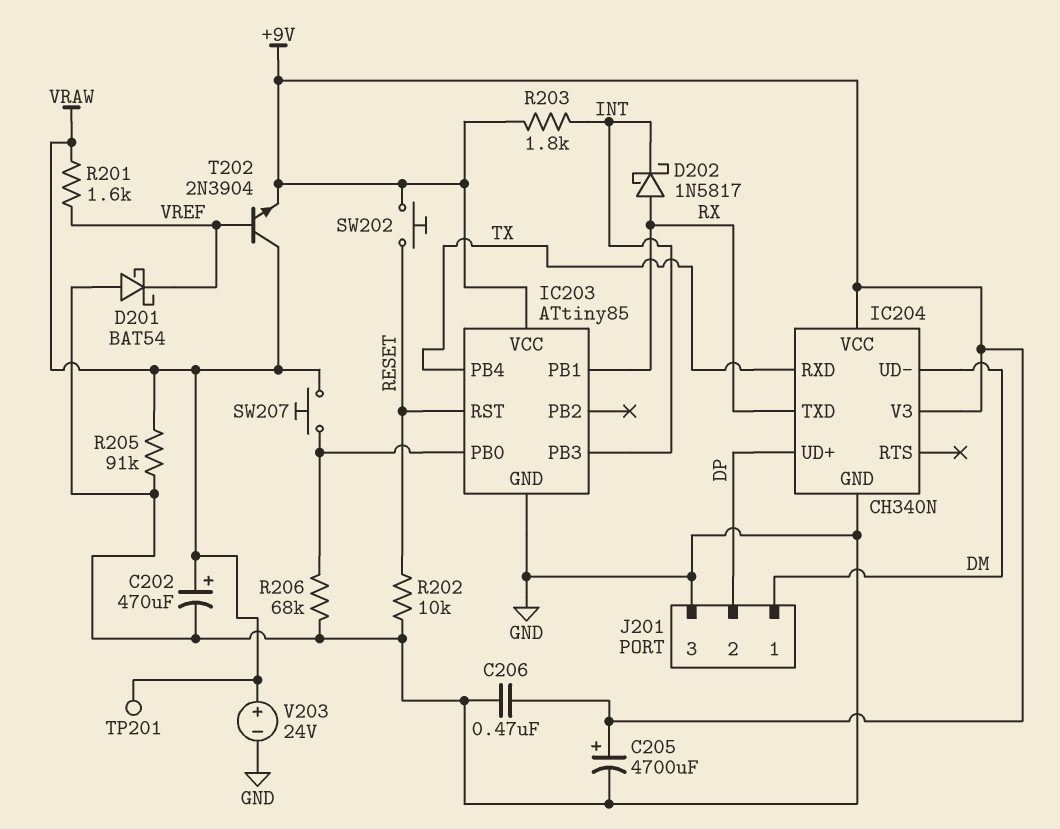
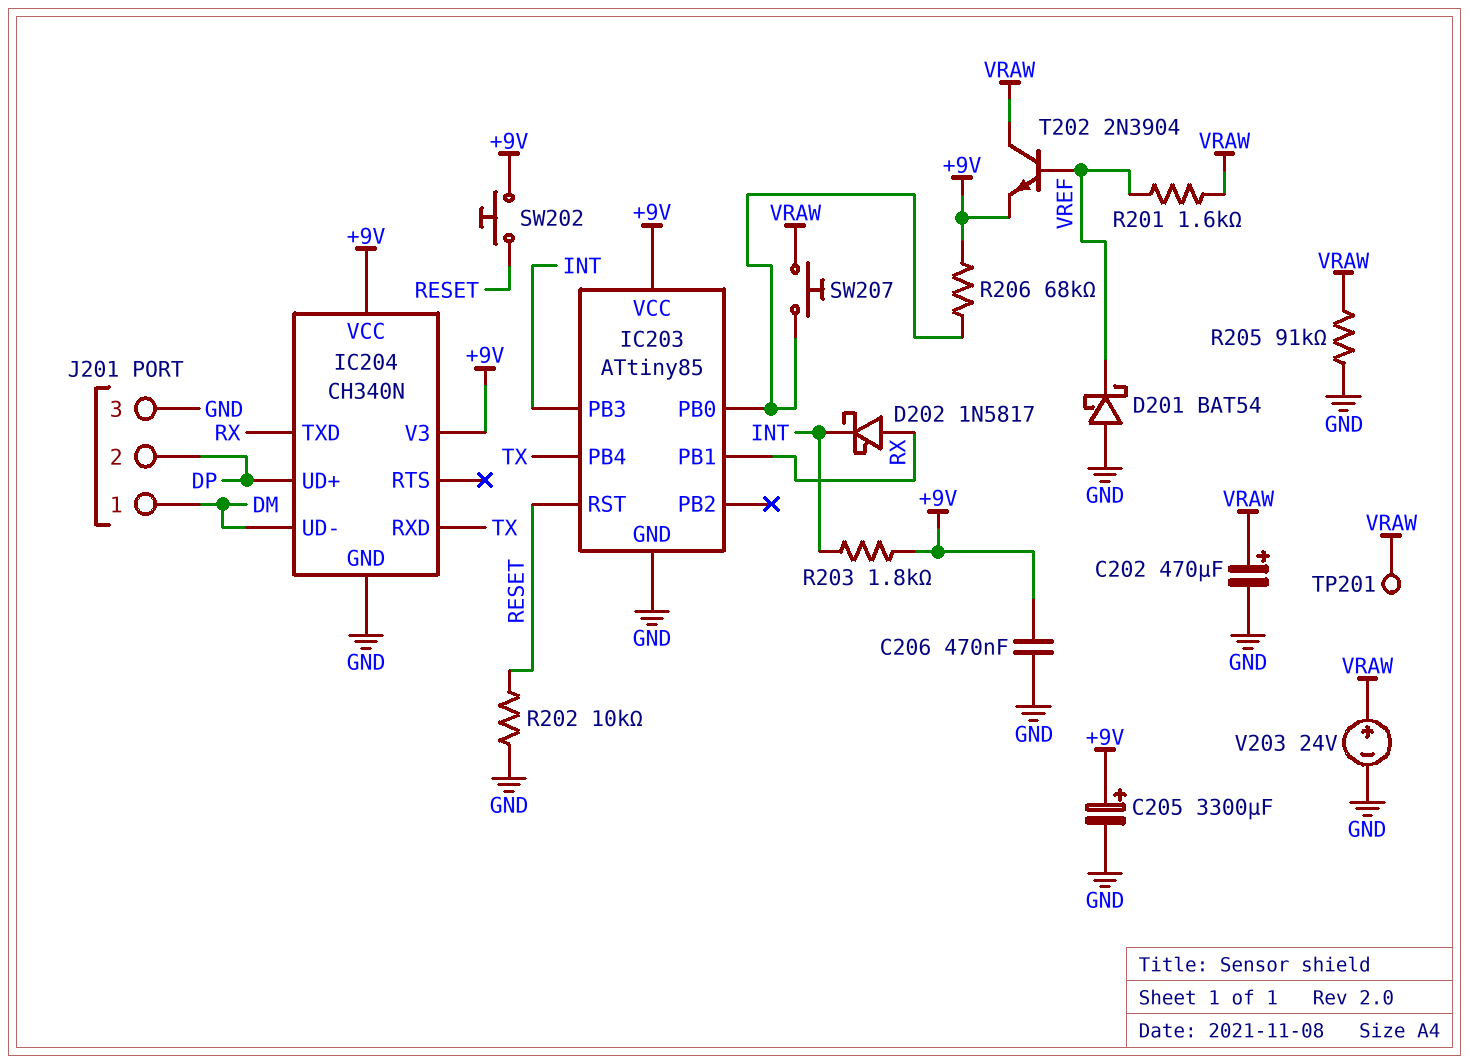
C205: 4700uF (plus +9V, minus GND) -> 3300uF (plus +9V, minus GND)
R206: 68k (GND, IC203/PB0) -> 68k (+9V, IC203/PB0)

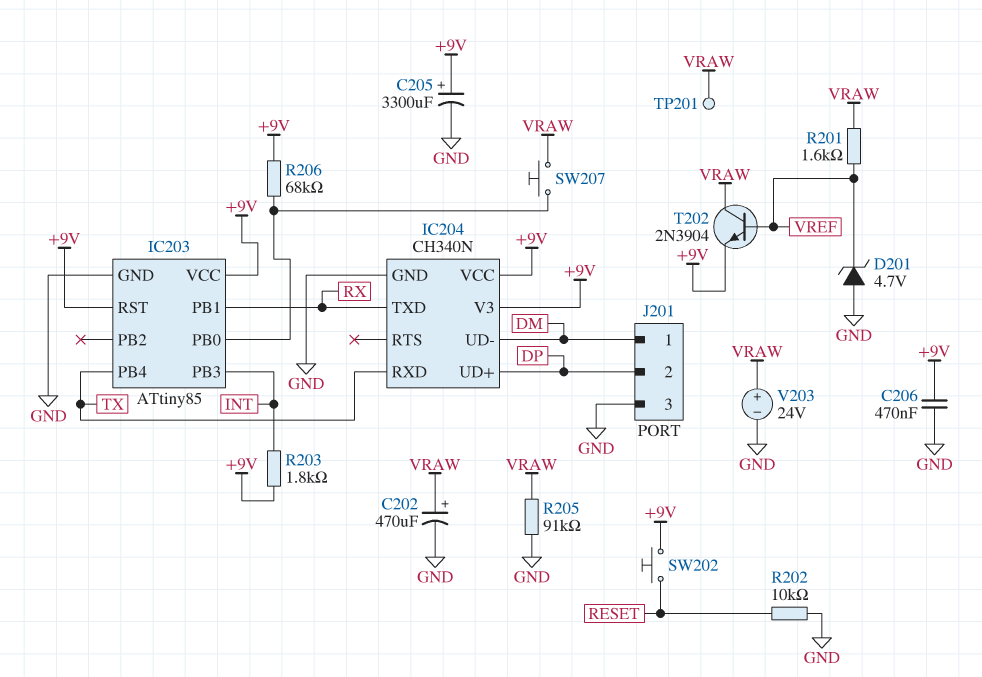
D201: schottky BAT54 (A GND, K VREF) -> zener 4.7V (A GND, K VREF)
D202: schottky 1N5817 (A RX, K INT) -> none
IC203 pin RST: RESET -> +9V

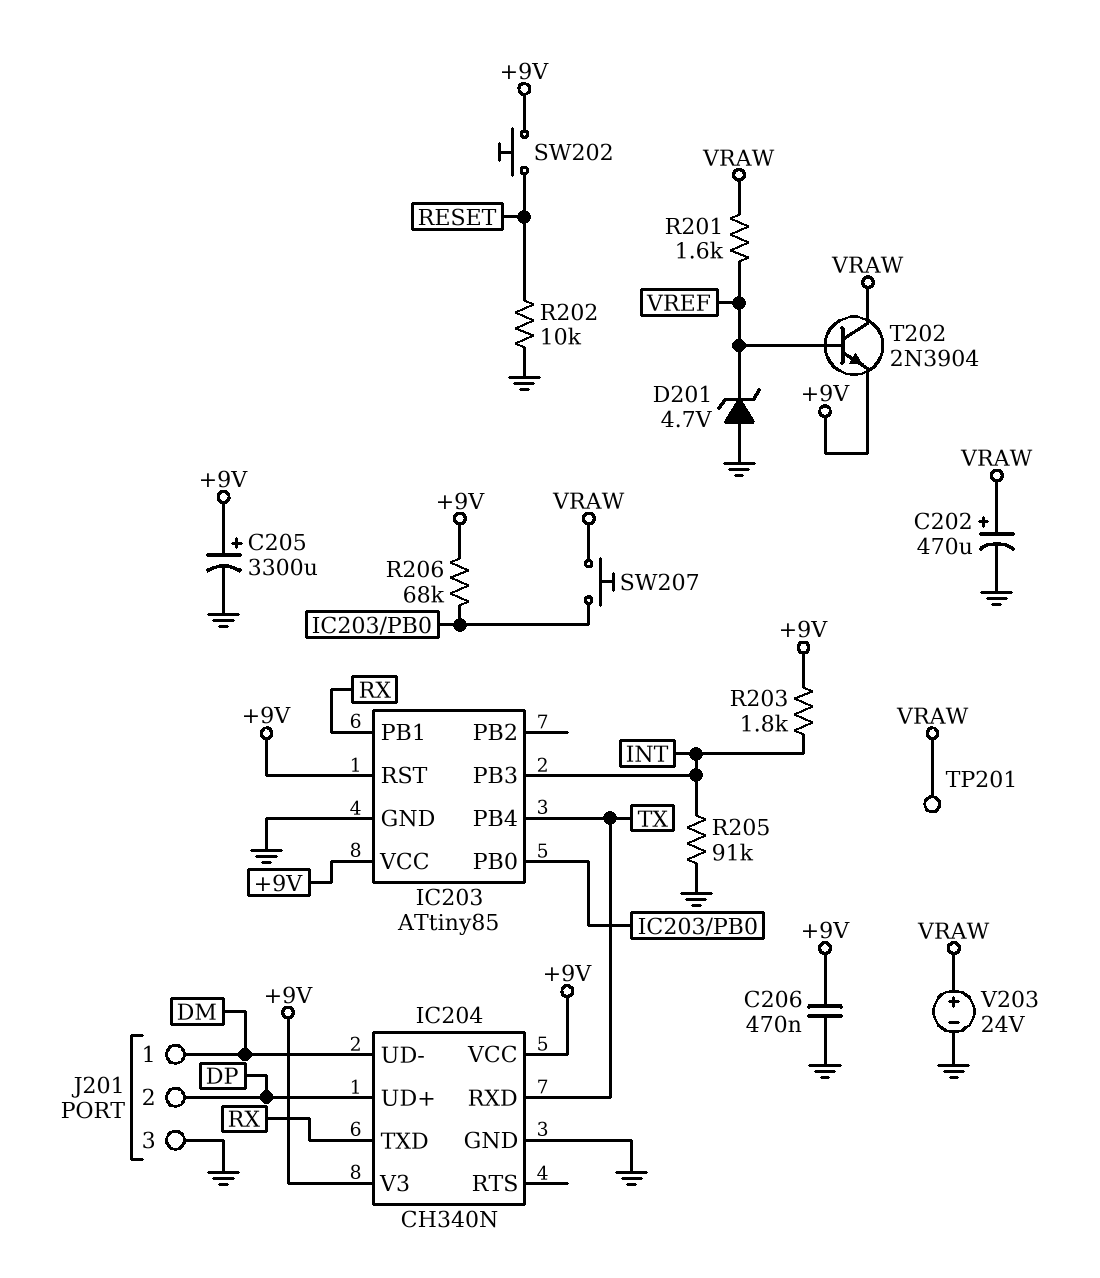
R205: 91k (GND, VRAW) -> 91k (GND, INT)

